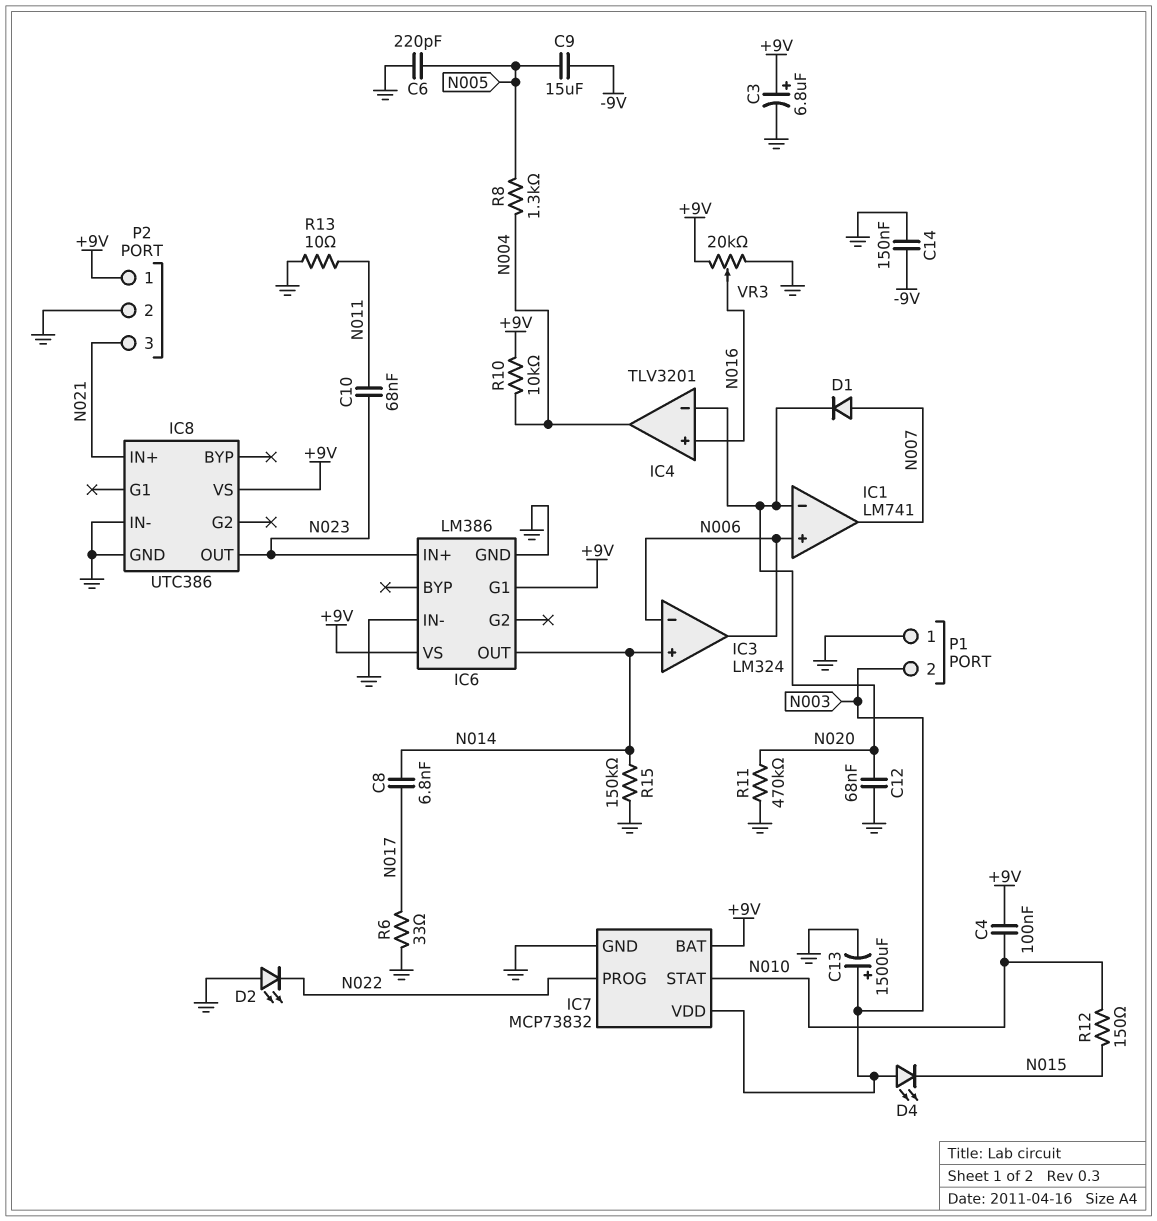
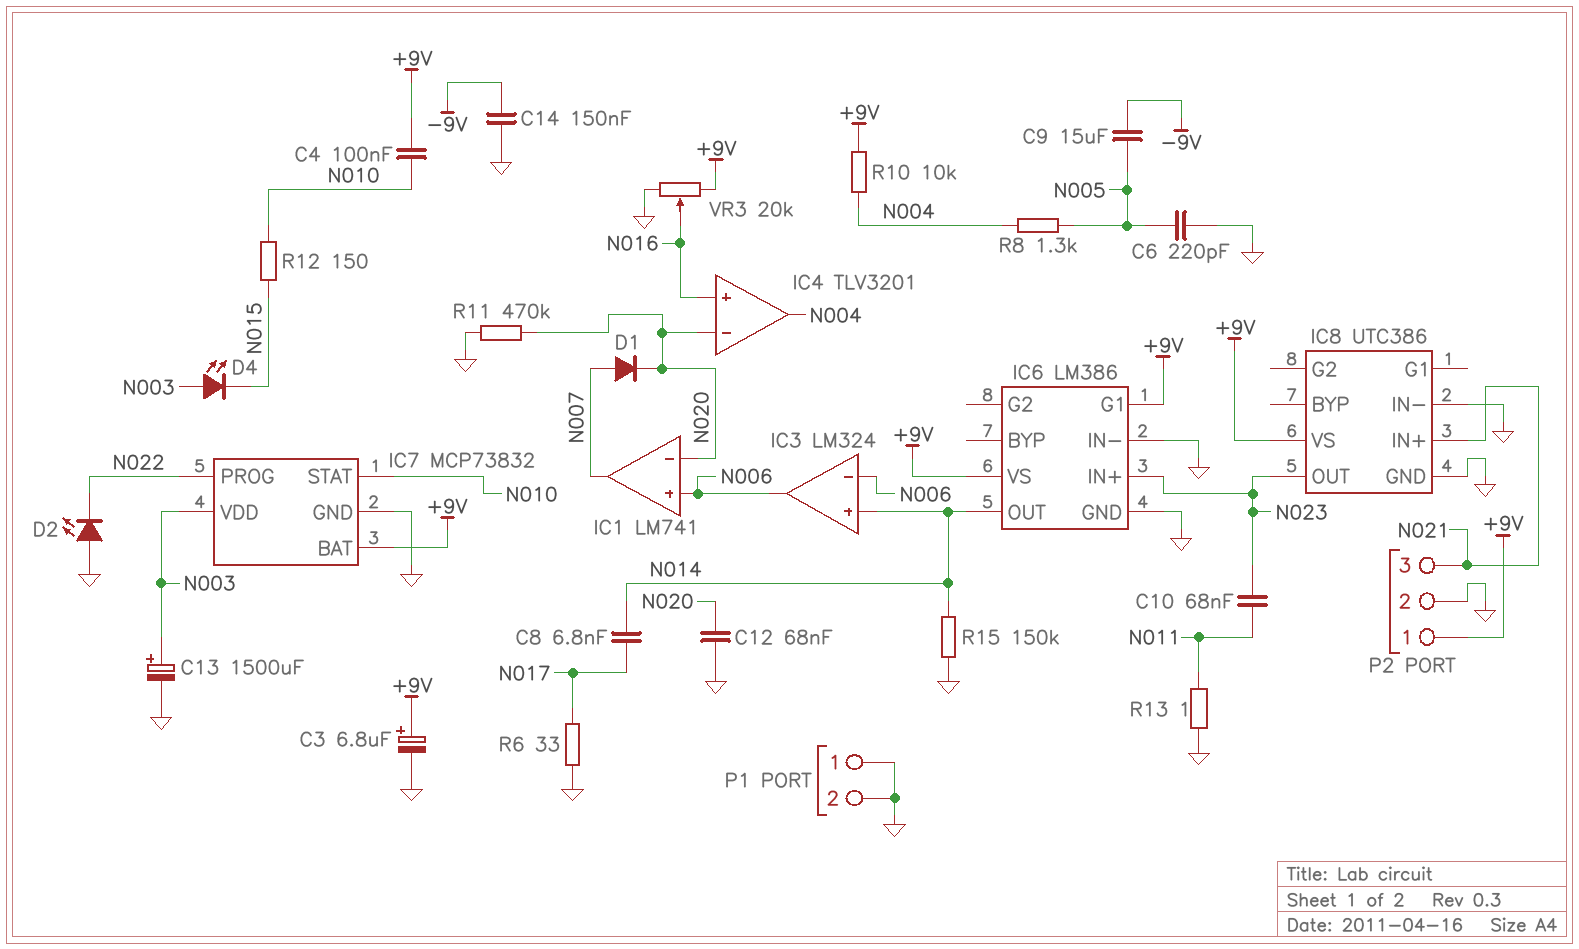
P1 pin 2: N003 -> GND
R13: 10 (GND, N011) -> 1 (GND, N011)

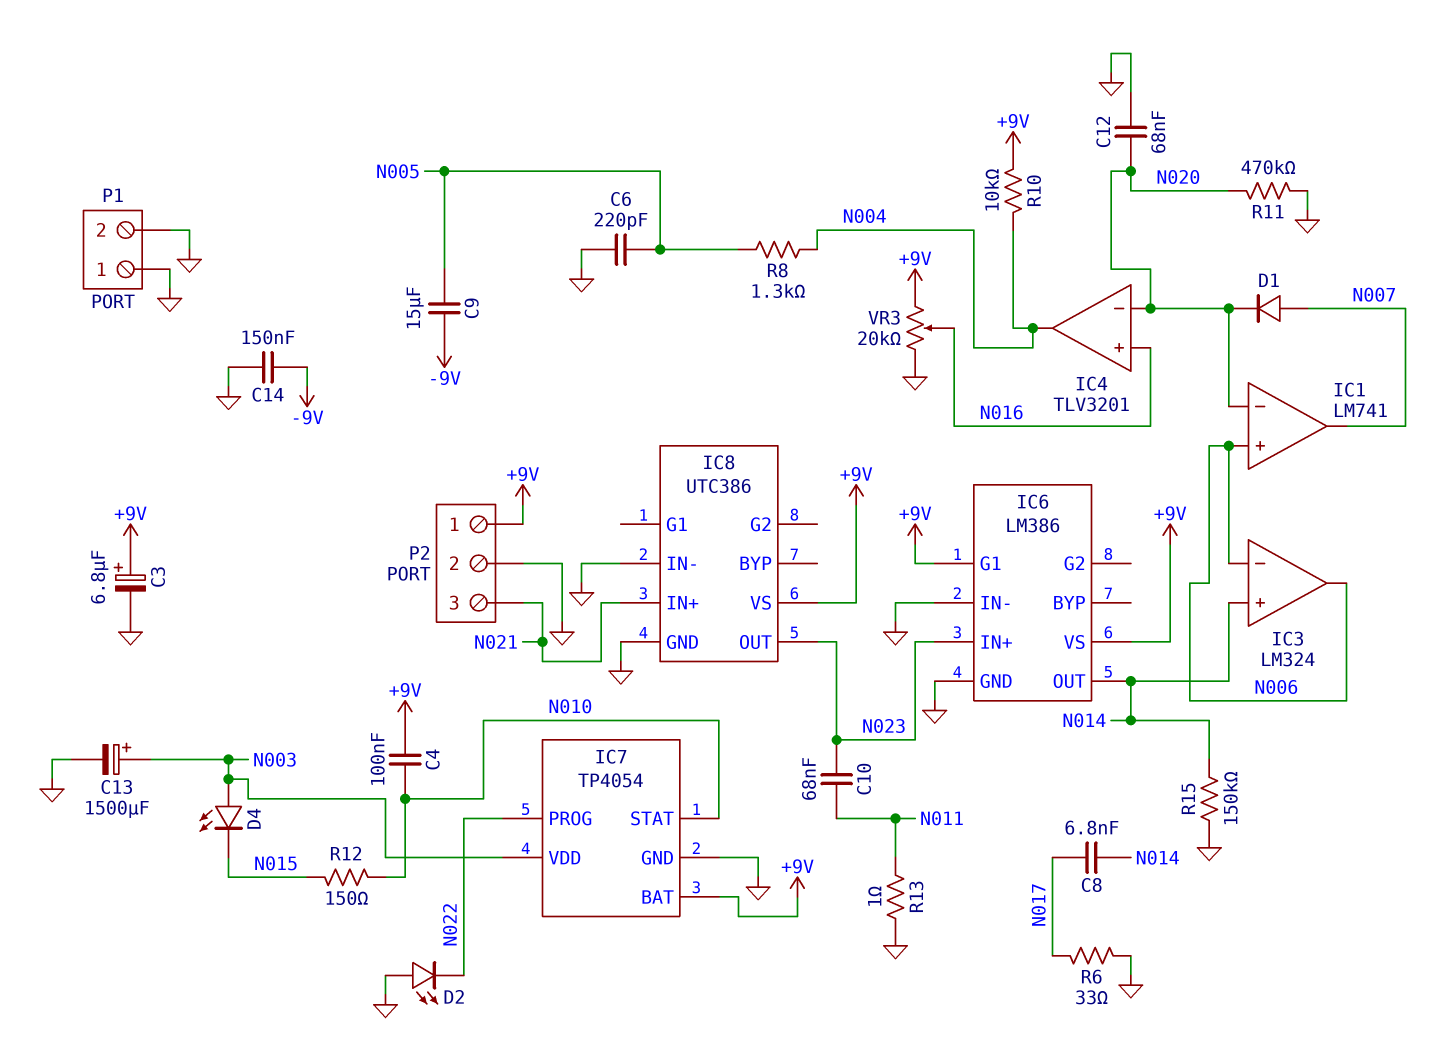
IC7: MCP73832 -> TP4054

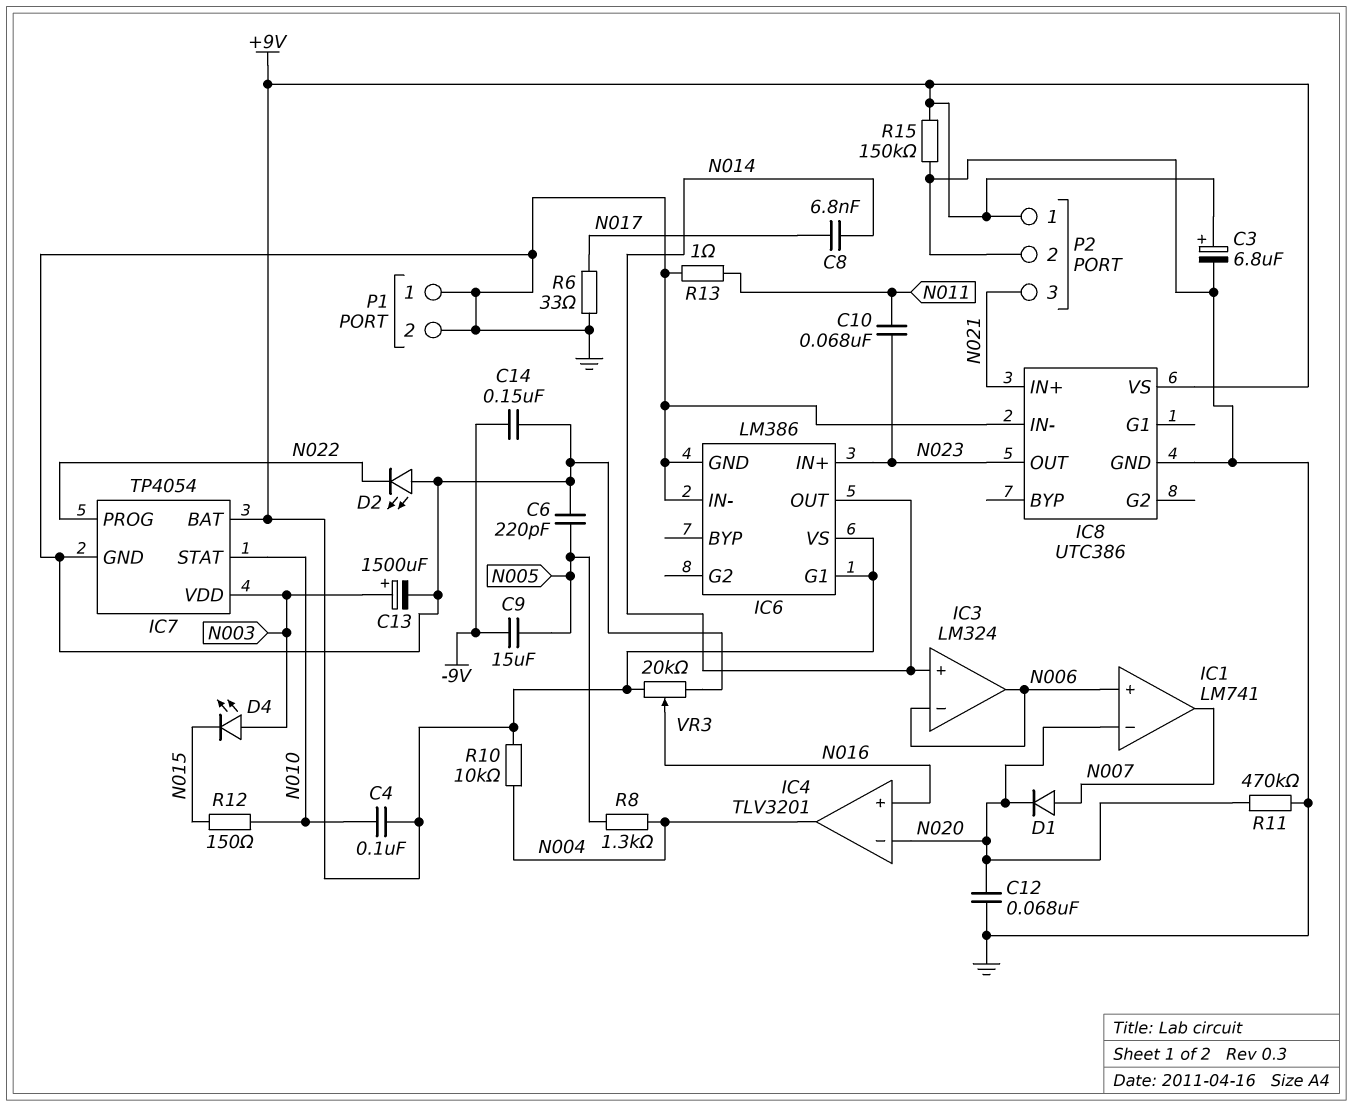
R15: 150k (GND, N014) -> 150k (+9V, GND)

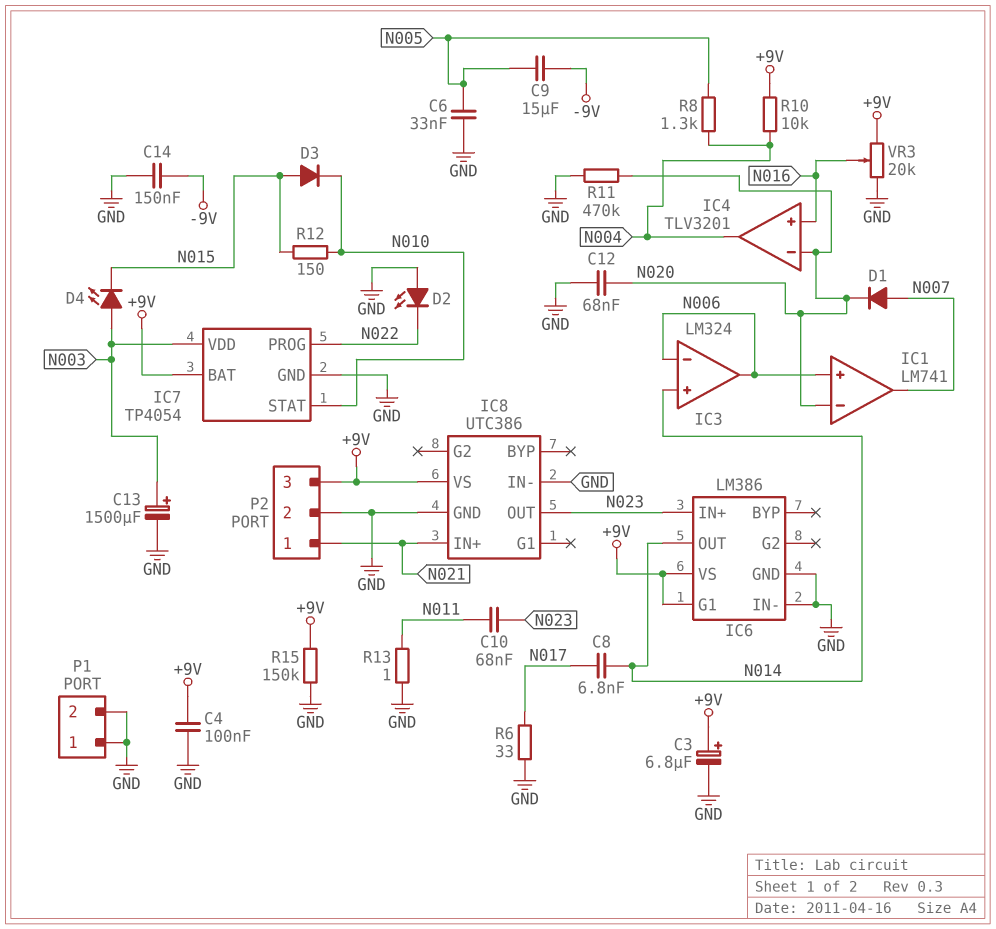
C4: 100nF (+9V, N010) -> 100nF (+9V, GND)
C6: 220pF (GND, N005) -> 33nF (GND, N005)
D3: none -> diode (A N015, K N010)
P2 pin 1: +9V -> N021
P2 pin 3: N021 -> +9V

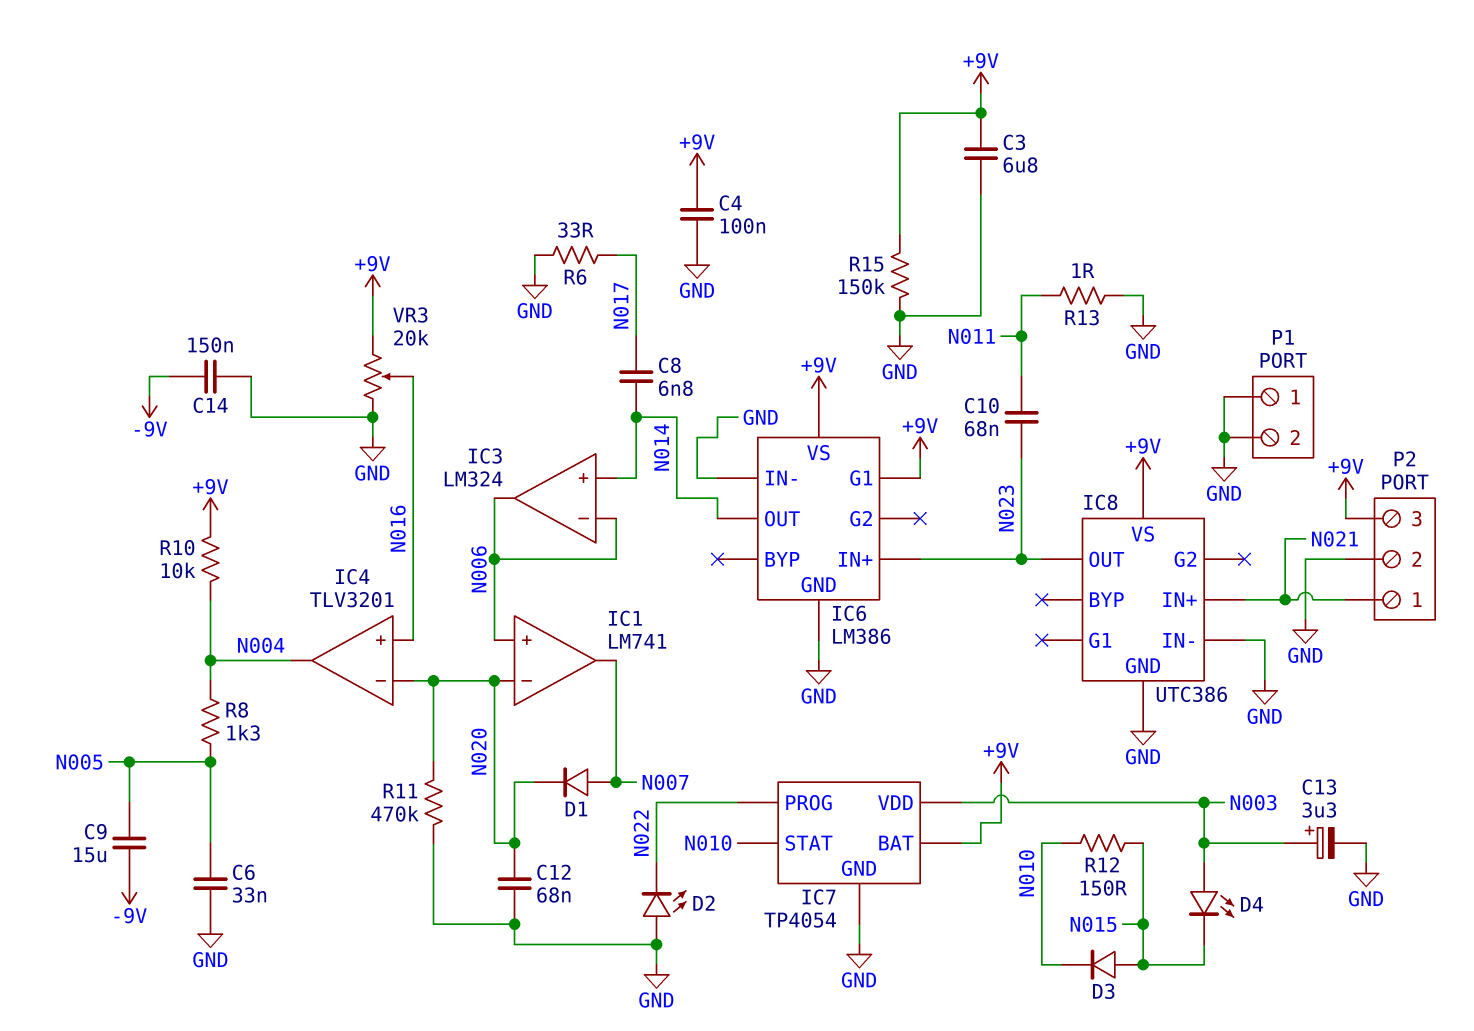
C3: 6.8uF (plus +9V, minus GND) -> 6.8uF (+9V, GND)
C13: 1500uF (plus N003, minus GND) -> 3.3uF (plus N003, minus GND)

